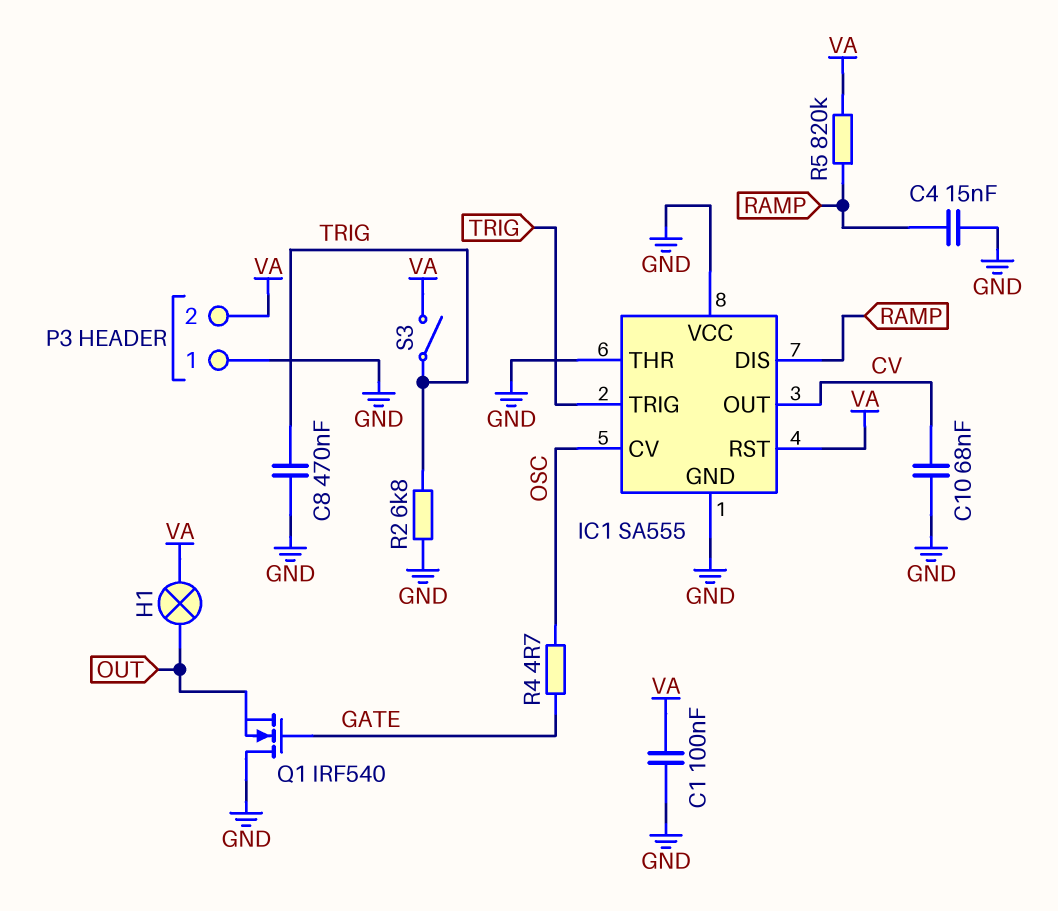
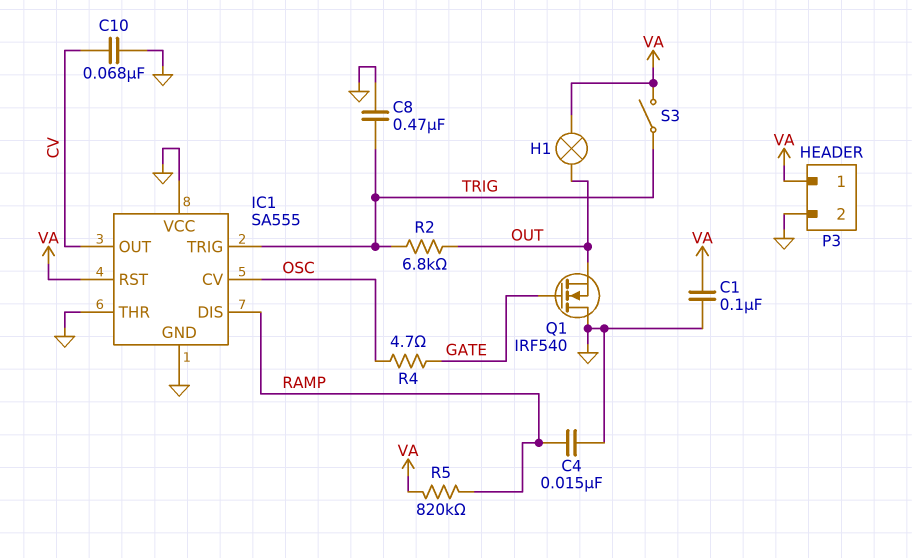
P3 pin 1: GND -> VA
P3 pin 2: VA -> GND
R2: 6.8k (GND, TRIG) -> 6.8k (OUT, TRIG)

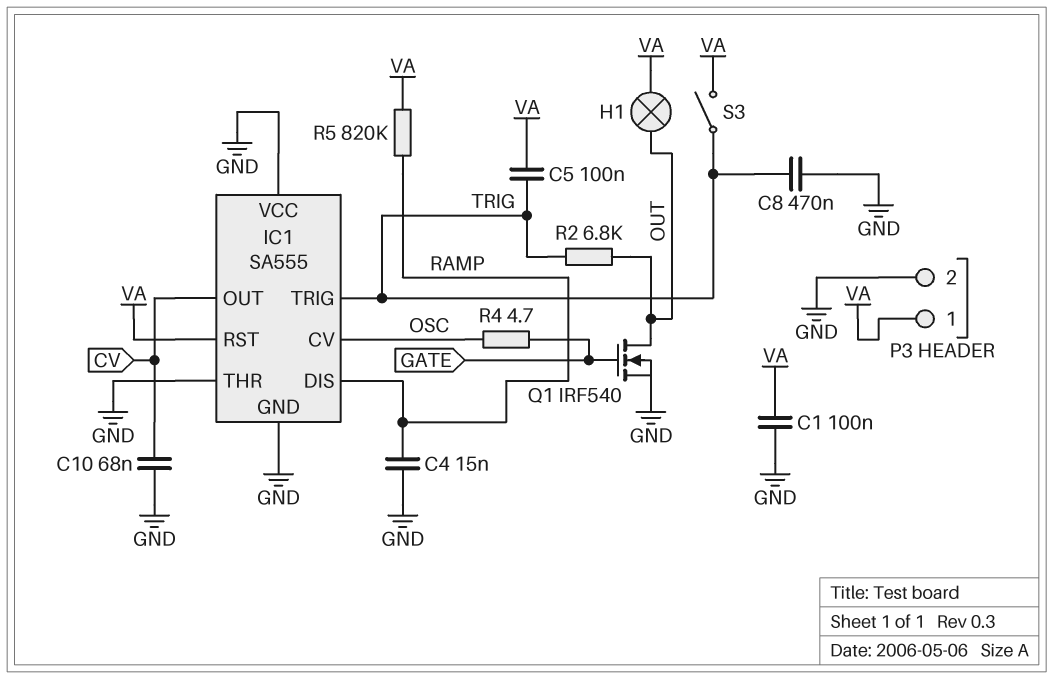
C5: none -> 100nF (TRIG, VA)
Q1: NMOS IRF540 (G GATE, D GND, S OUT) -> NMOS IRF540 (G GATE, D OUT, S GND)

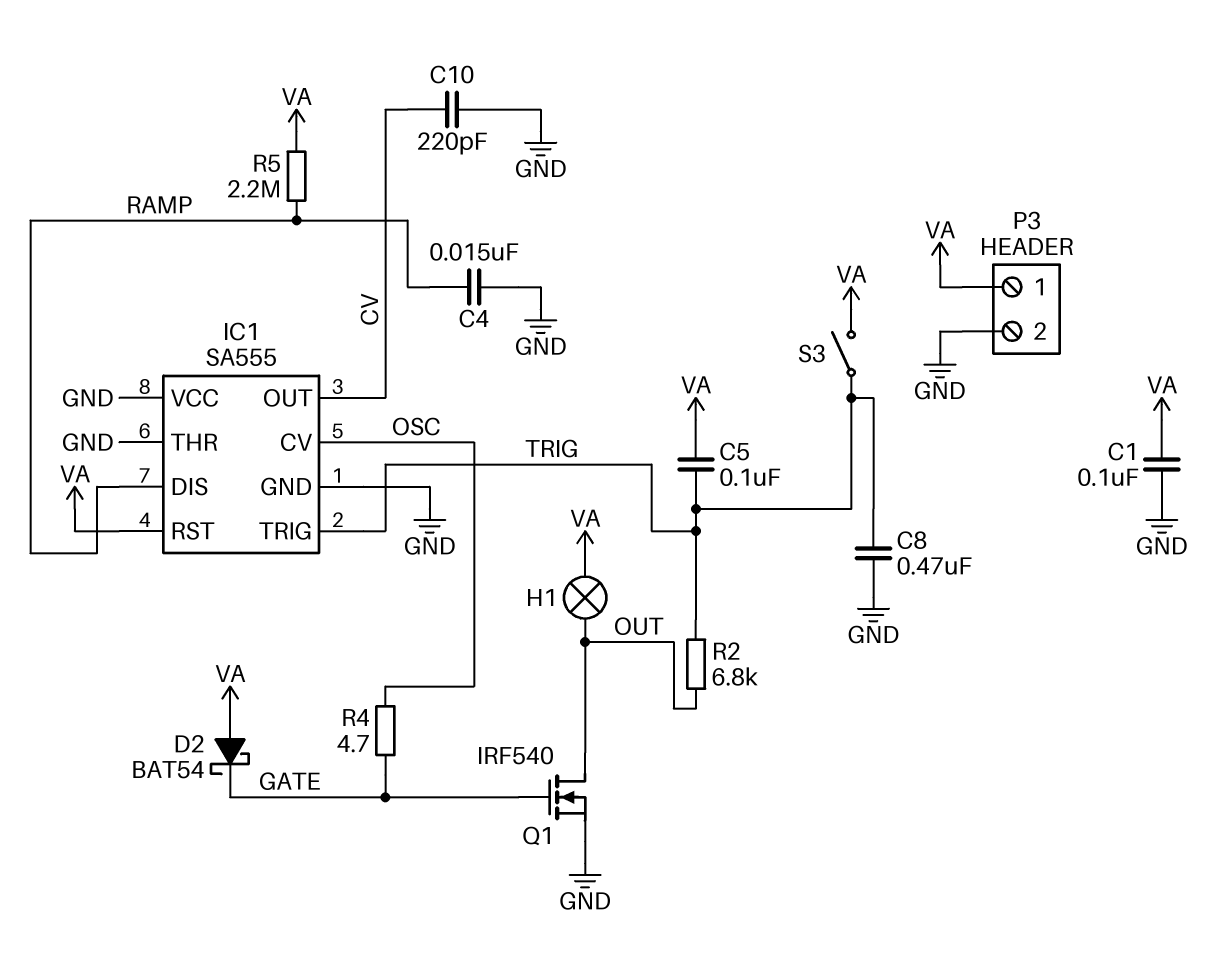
C10: 68nF (CV, GND) -> 220pF (CV, GND)
D2: none -> schottky BAT54 (A VA, K GATE)
R5: 820k (RAMP, VA) -> 2.2M (RAMP, VA)

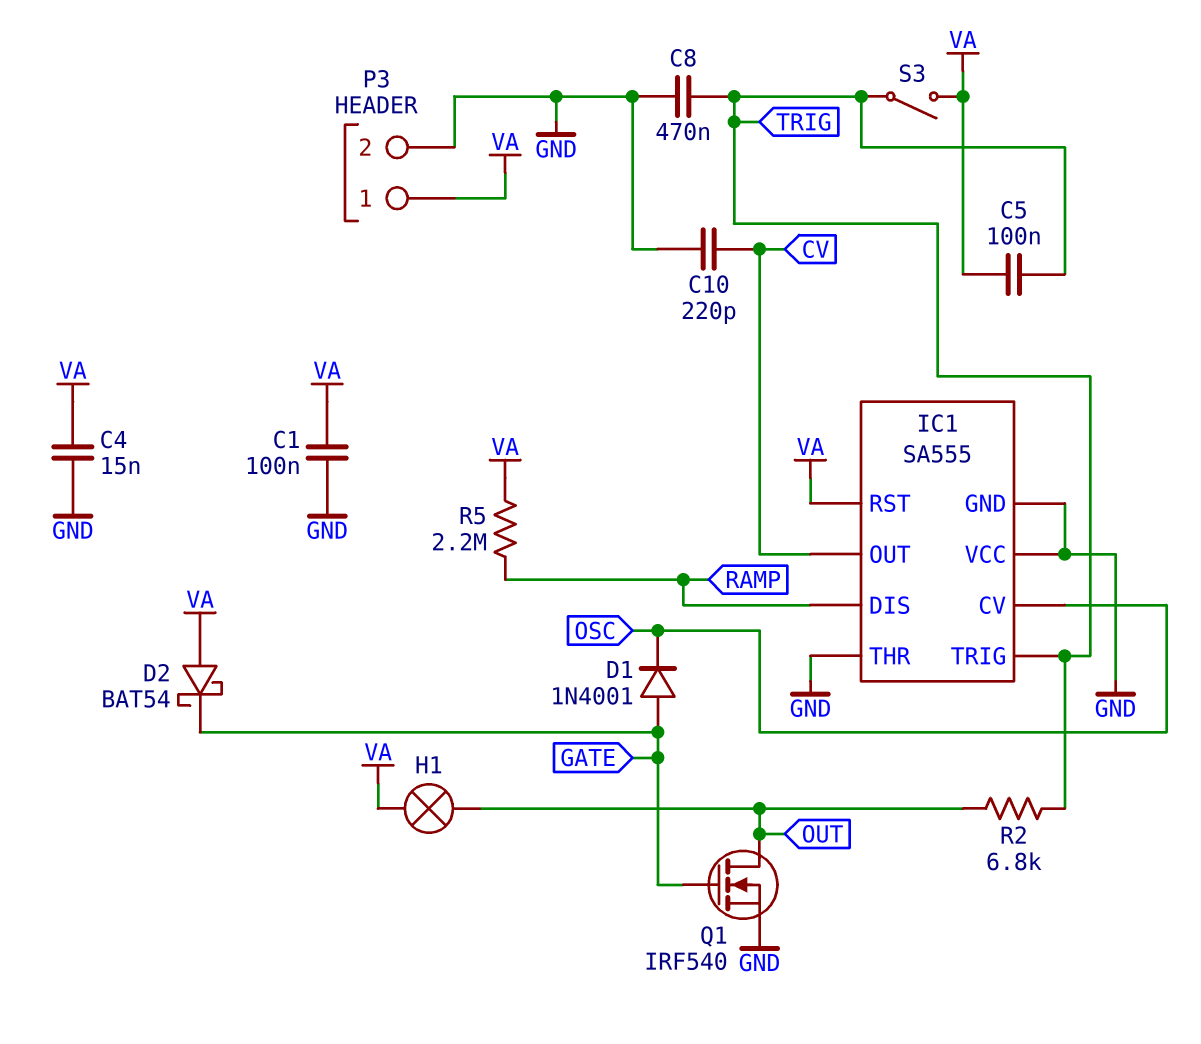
C4: 15nF (GND, RAMP) -> 15nF (GND, VA)
D1: none -> diode 1N4001 (A GATE, K OSC)
R4: 4.7 (GATE, OSC) -> none

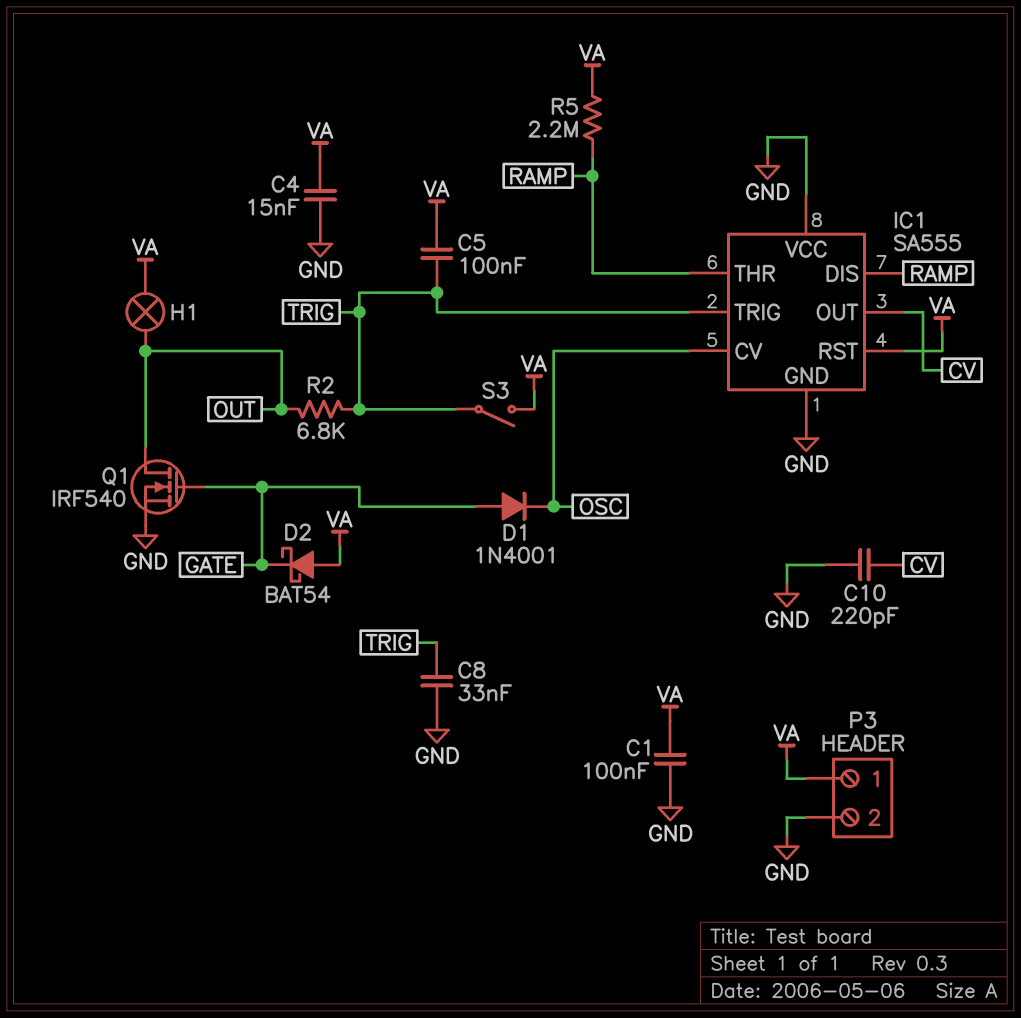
C8: 470nF (GND, TRIG) -> 33nF (GND, TRIG)
IC1 pin THR: GND -> RAMP

